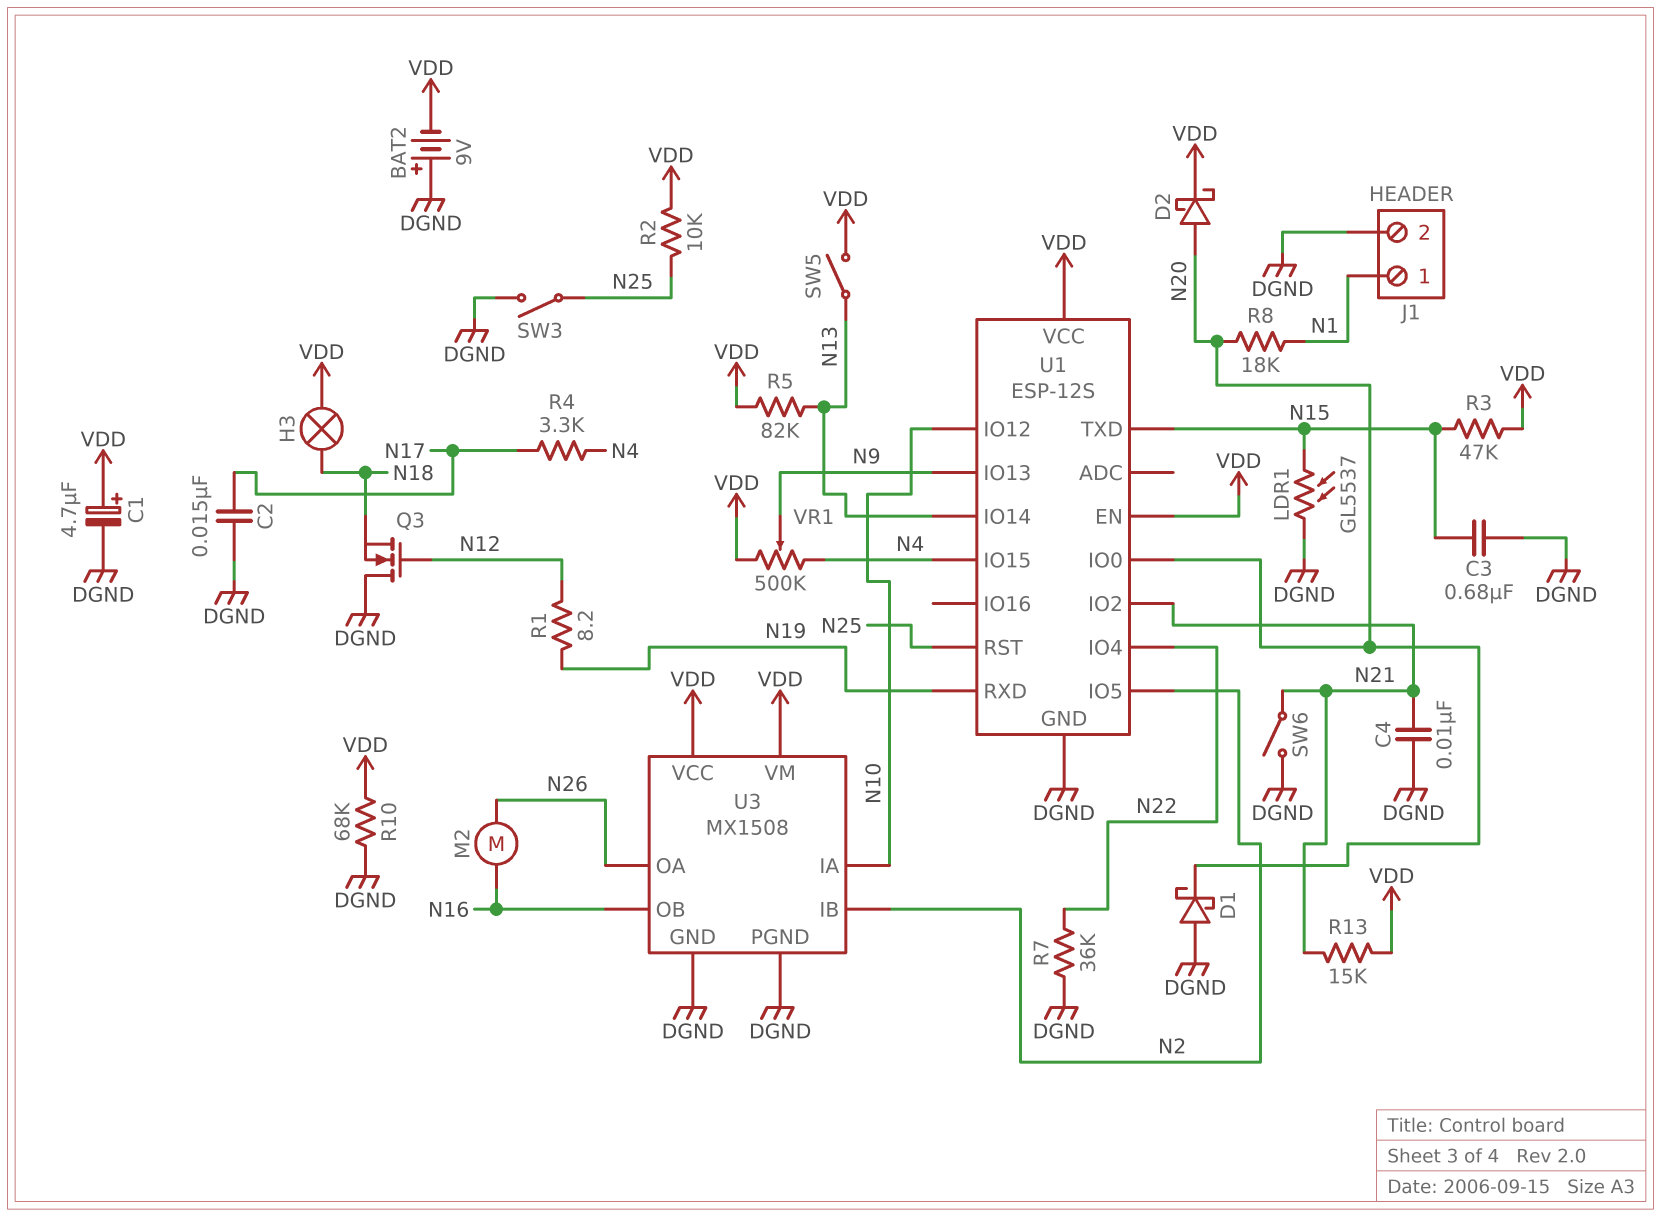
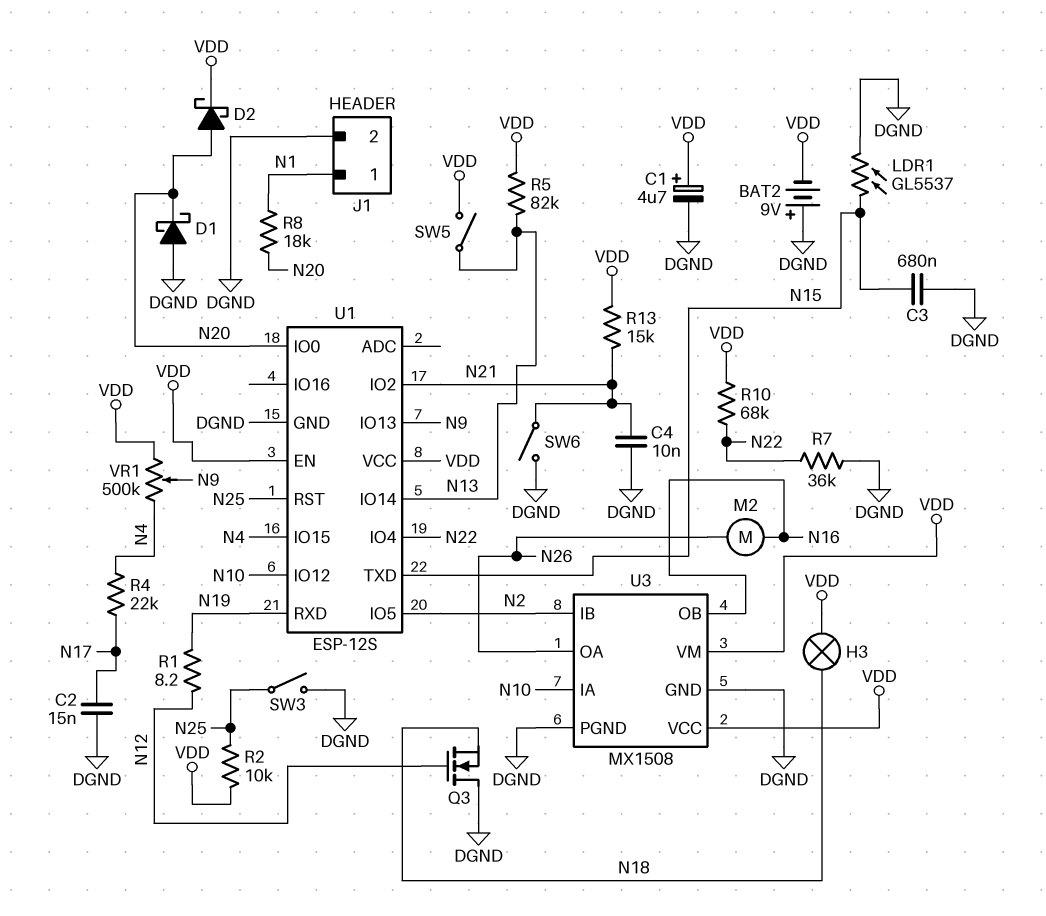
R3: 47k (N15, VDD) -> none
R4: 3.3k (N4, N17) -> 22k (N4, N17)
R10: 68k (DGND, VDD) -> 68k (N22, VDD)

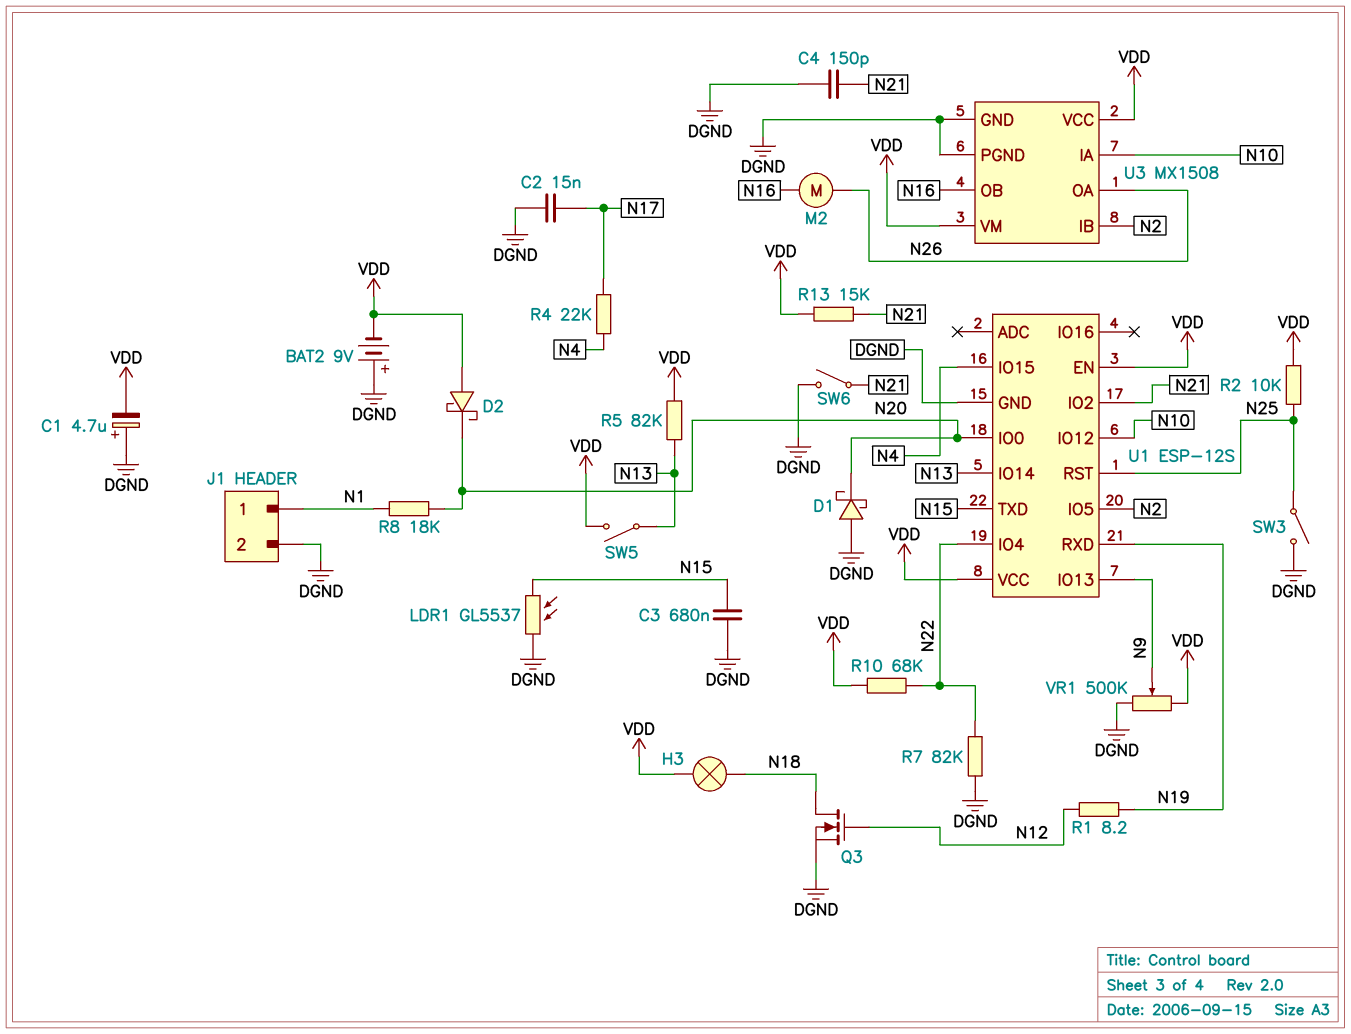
C1: 4.7uF (plus VDD, minus DGND) -> 4.7uF (plus DGND, minus VDD)
C4: 10nF (DGND, N21) -> 150pF (DGND, N21)
D2: schottky (A N20, K VDD) -> schottky (A VDD, K N20)
Q3: NMOS (G N12, D DGND, S N18) -> NMOS (G N12, D N18, S DGND)
R7: 36k (DGND, N22) -> 82k (DGND, N22)
VR1: 500k (N4, VDD, wiper N9) -> 500k (DGND, VDD, wiper N9)

